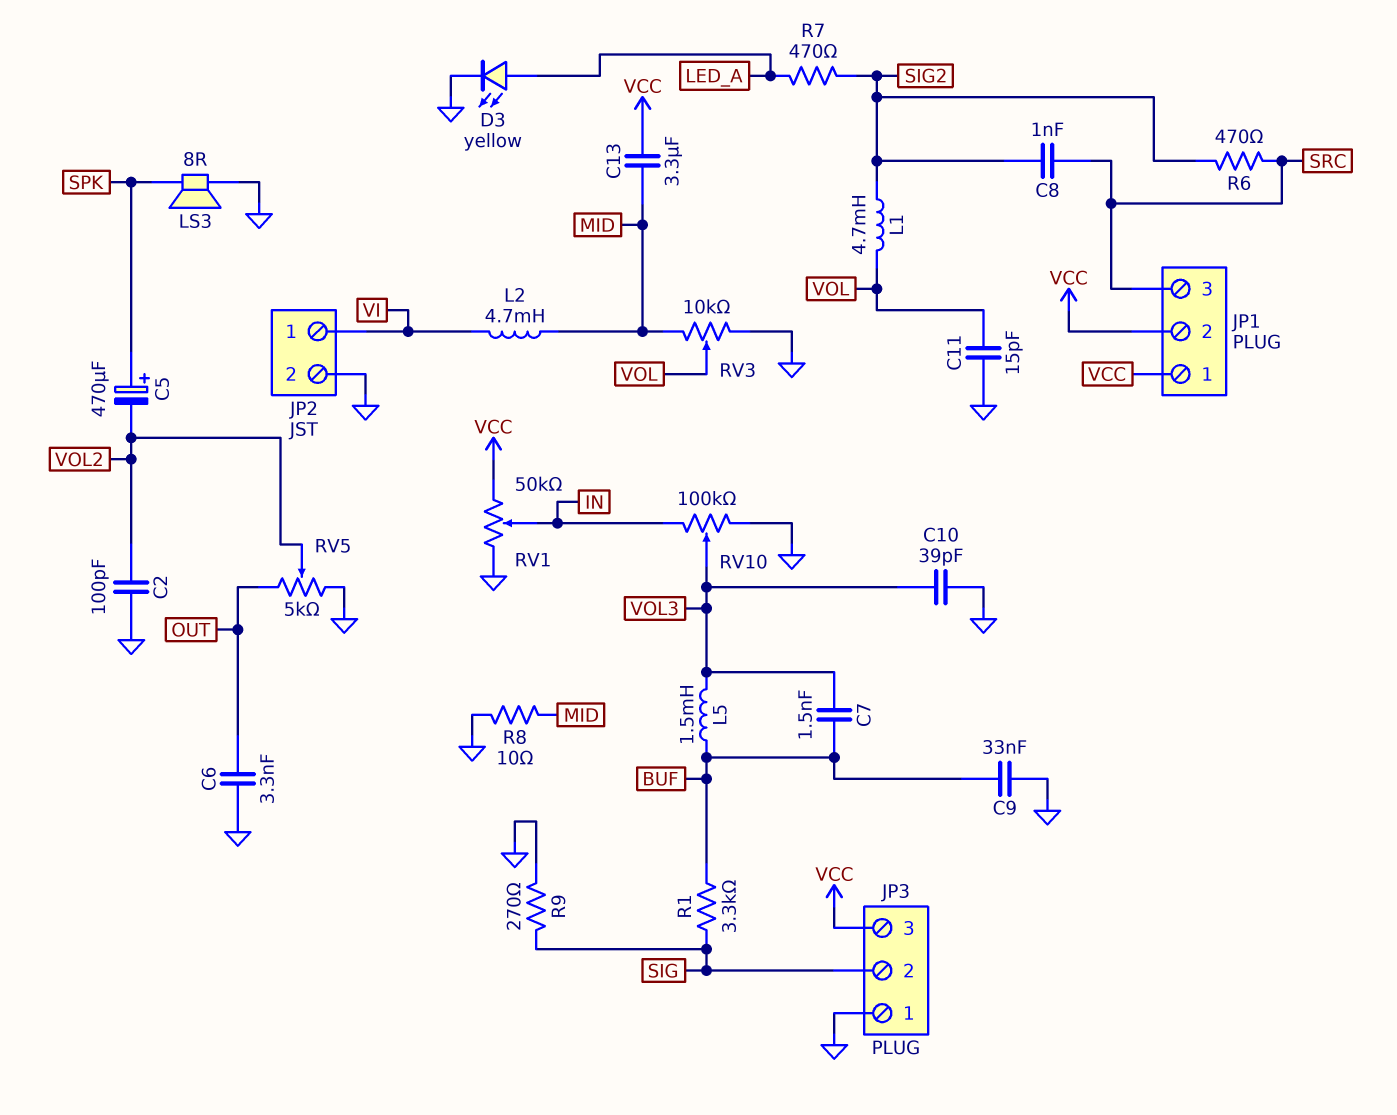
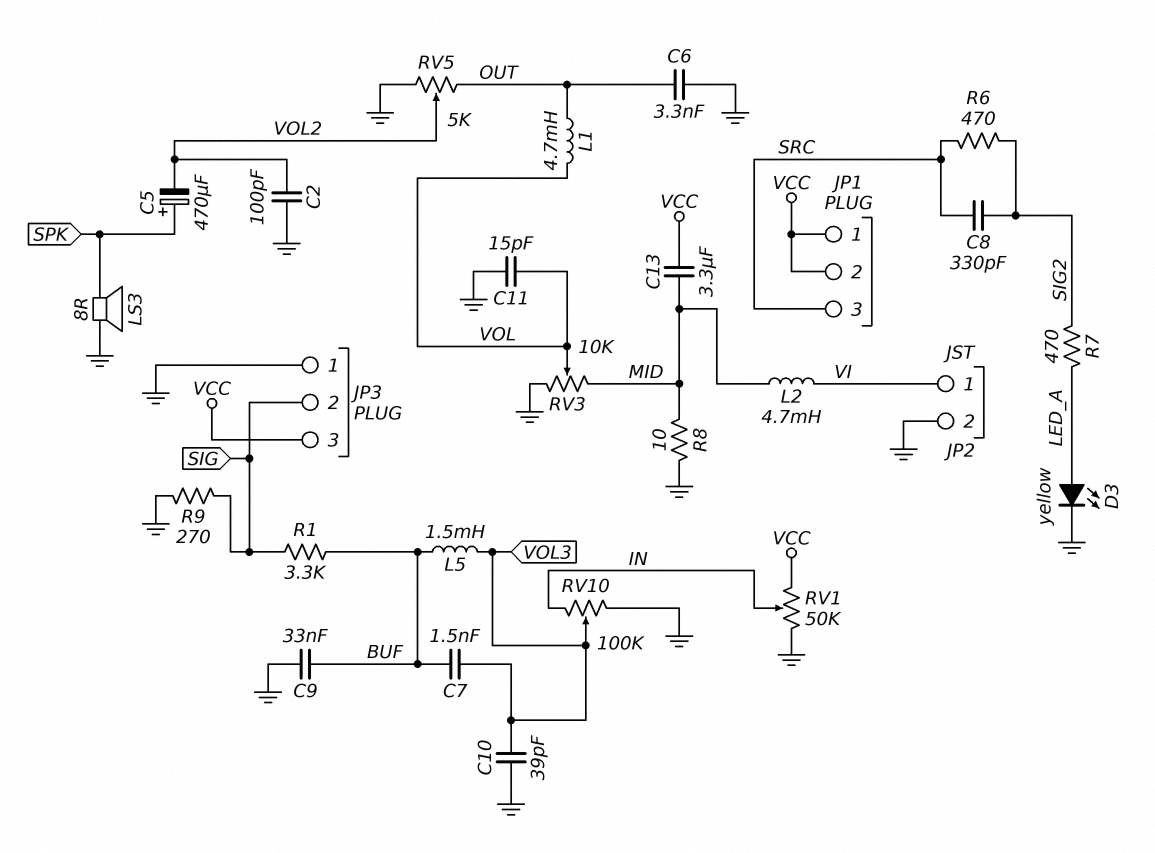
C8: 1nF (SIG2, SRC) -> 330pF (SIG2, SRC)
L1: 4.7mH (SIG2, VOL) -> 4.7mH (OUT, VOL)

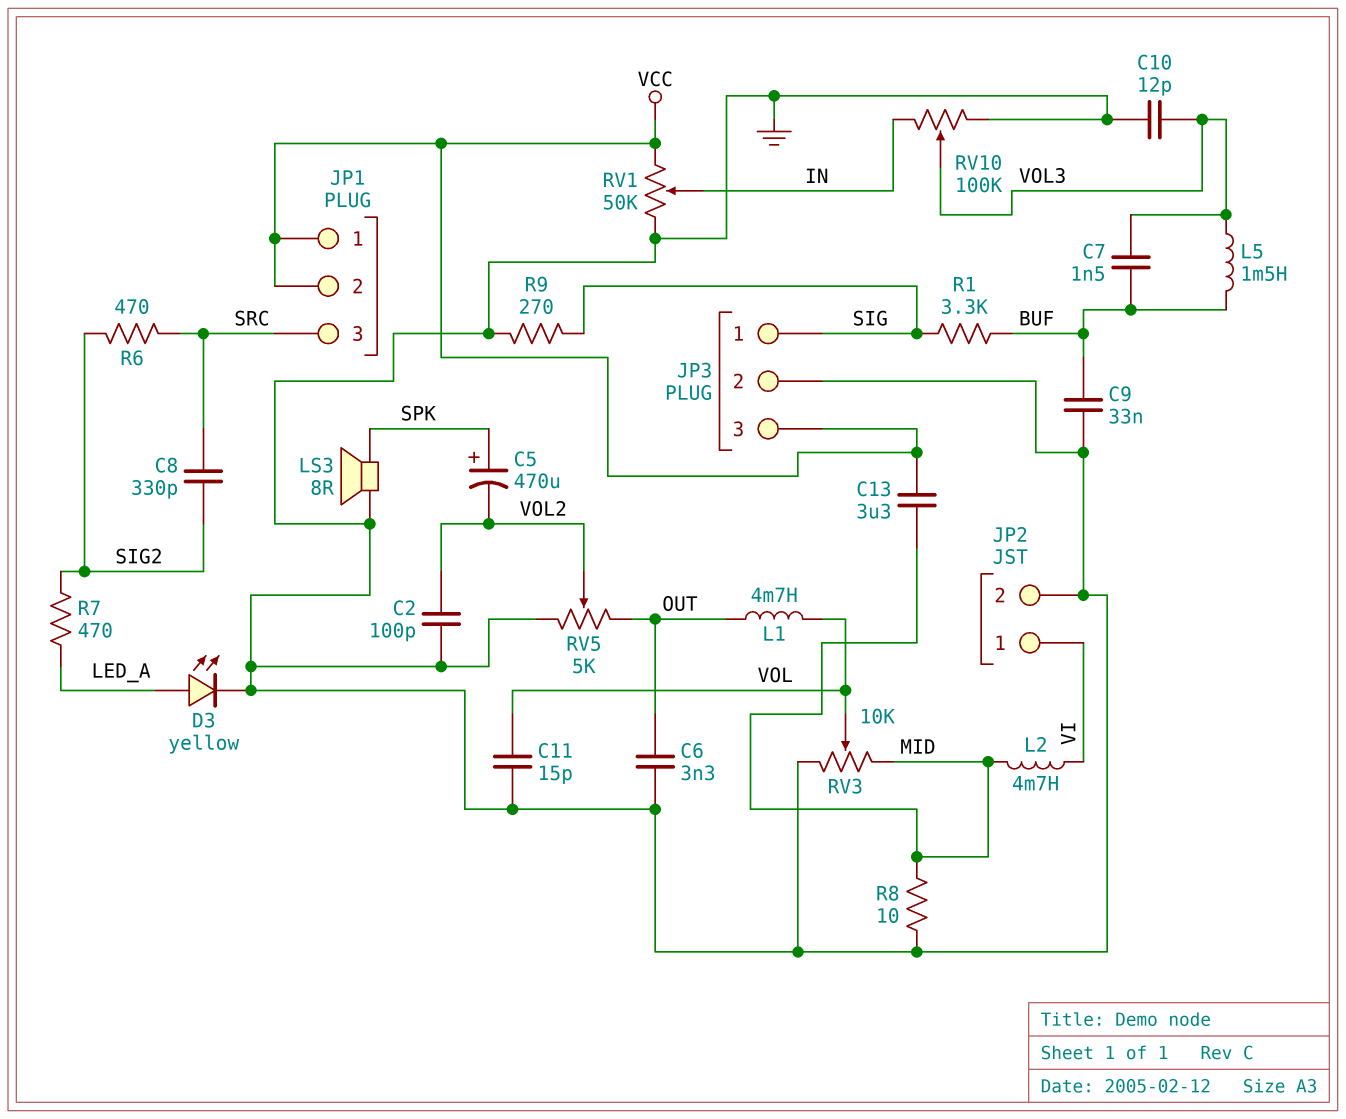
C10: 39pF (GND, VOL3) -> 12pF (GND, VOL3)
JP3 pin 1: GND -> SIG
JP3 pin 2: SIG -> GND

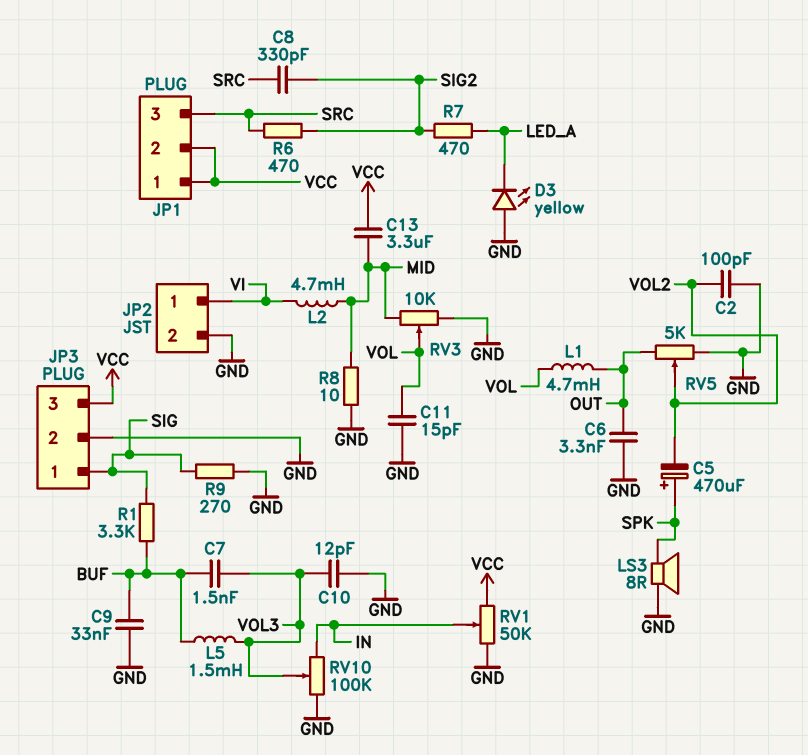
D3: LED yellow (A LED_A, K GND) -> LED yellow (A GND, K LED_A)

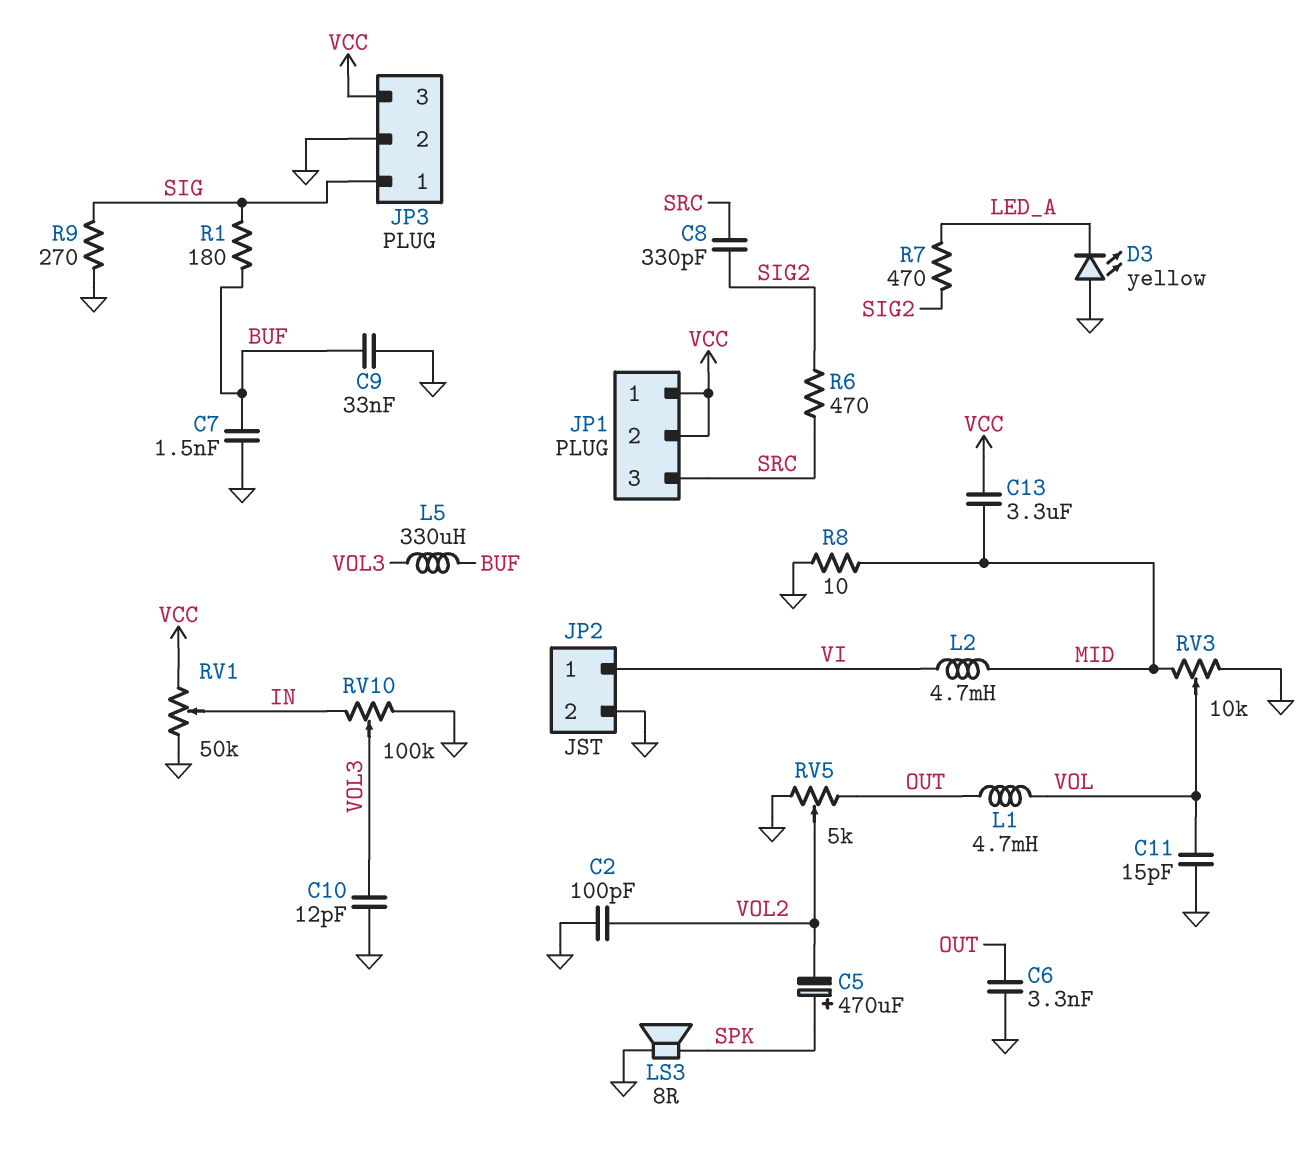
C7: 1.5nF (BUF, VOL3) -> 1.5nF (BUF, GND)
L5: 1.5mH (BUF, VOL3) -> 330uH (BUF, VOL3)
R1: 3.3k (BUF, SIG) -> 180 (BUF, SIG)

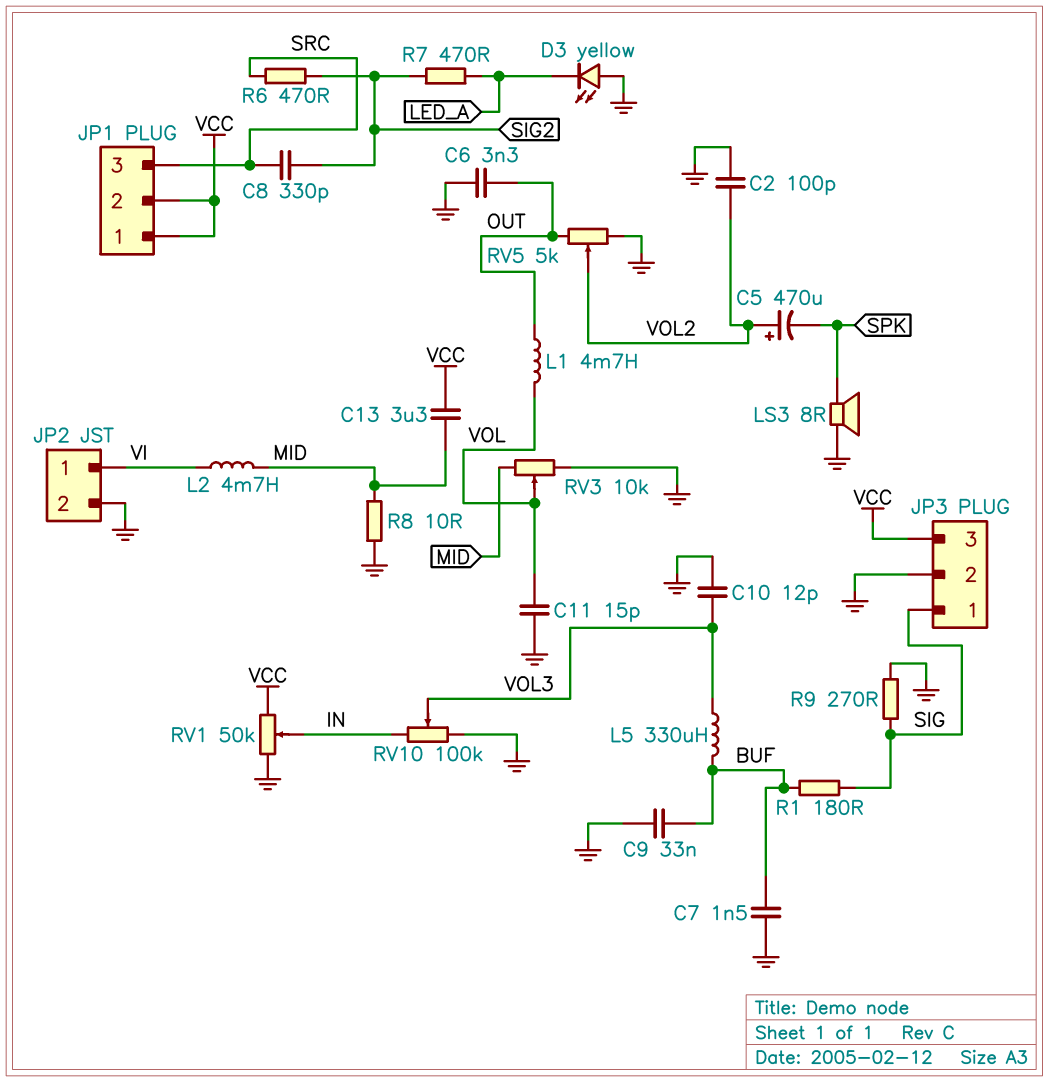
C5: 470uF (plus SPK, minus VOL2) -> 470uF (plus VOL2, minus SPK)

